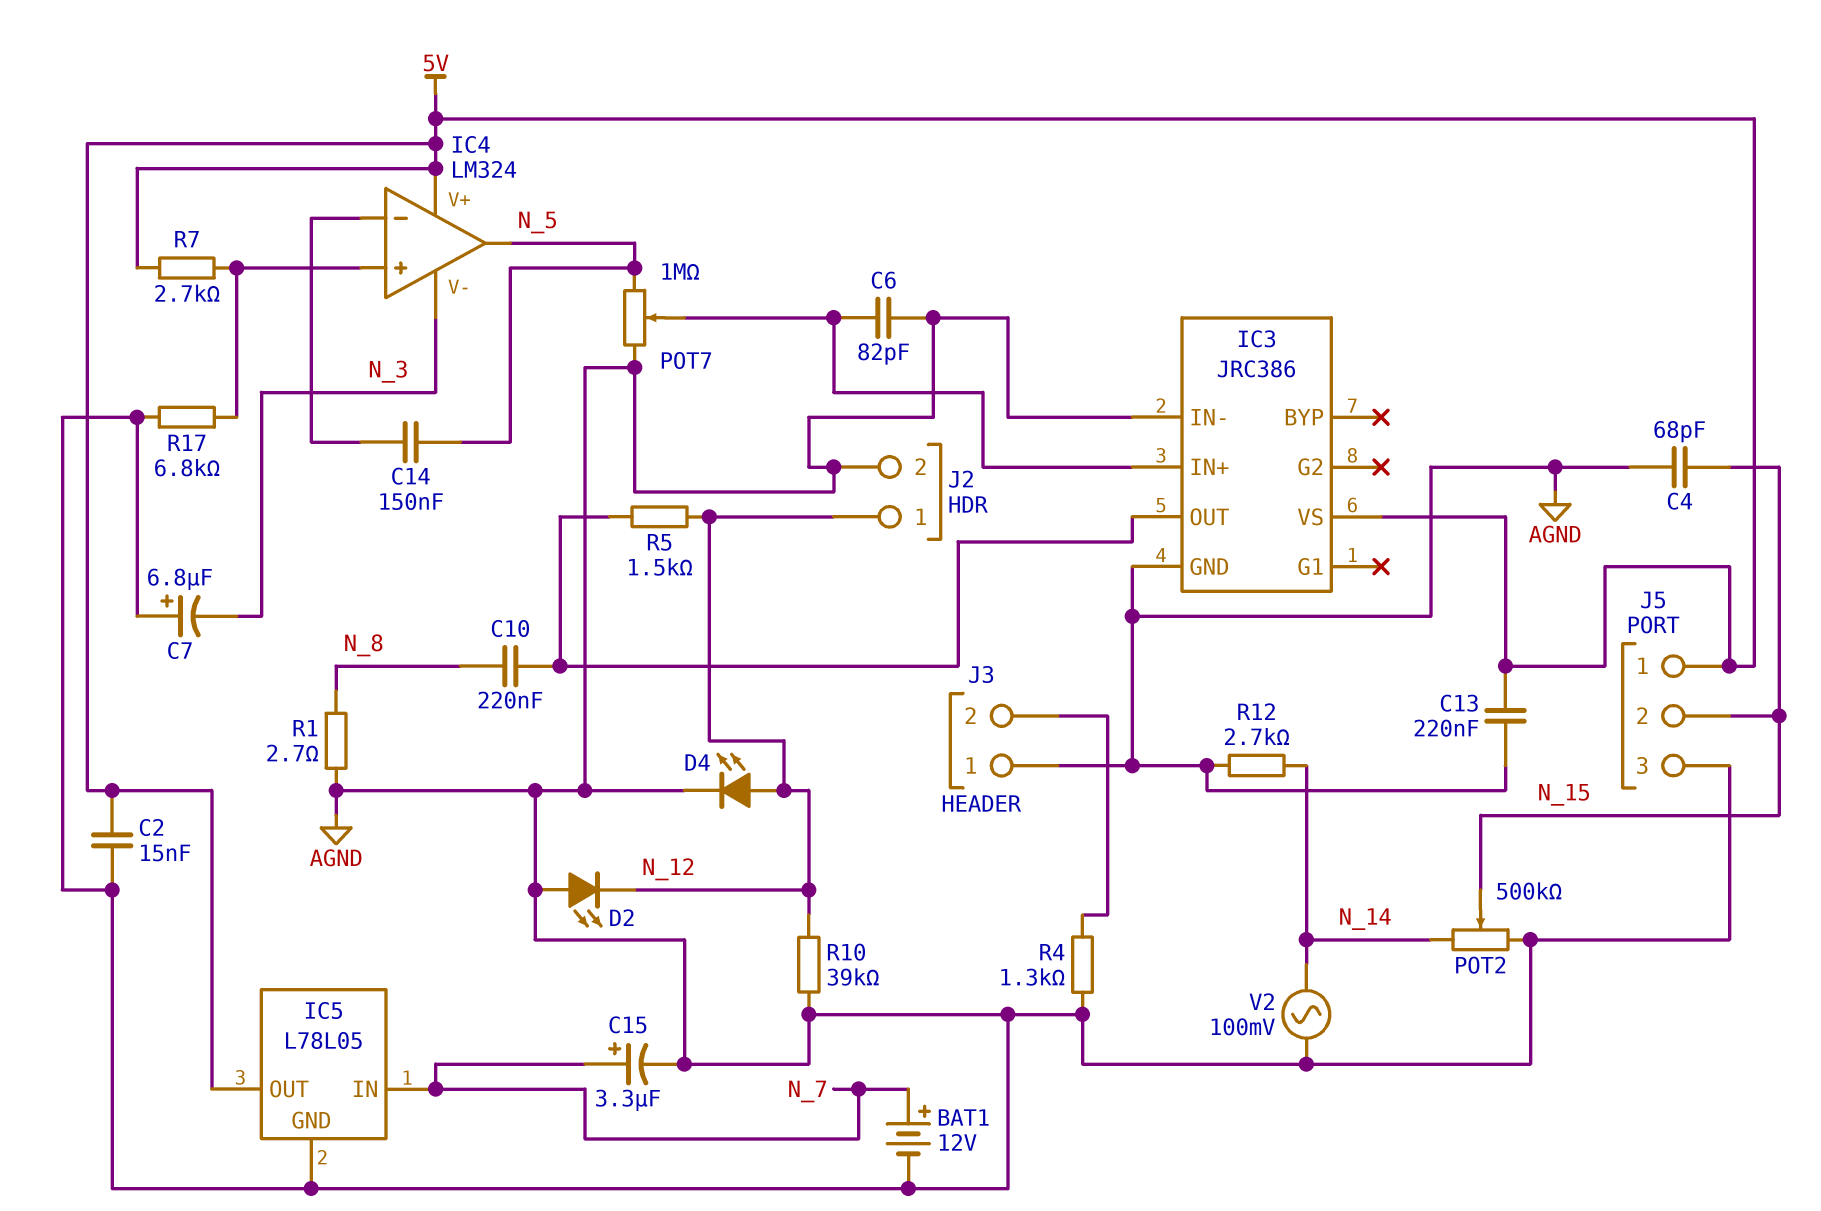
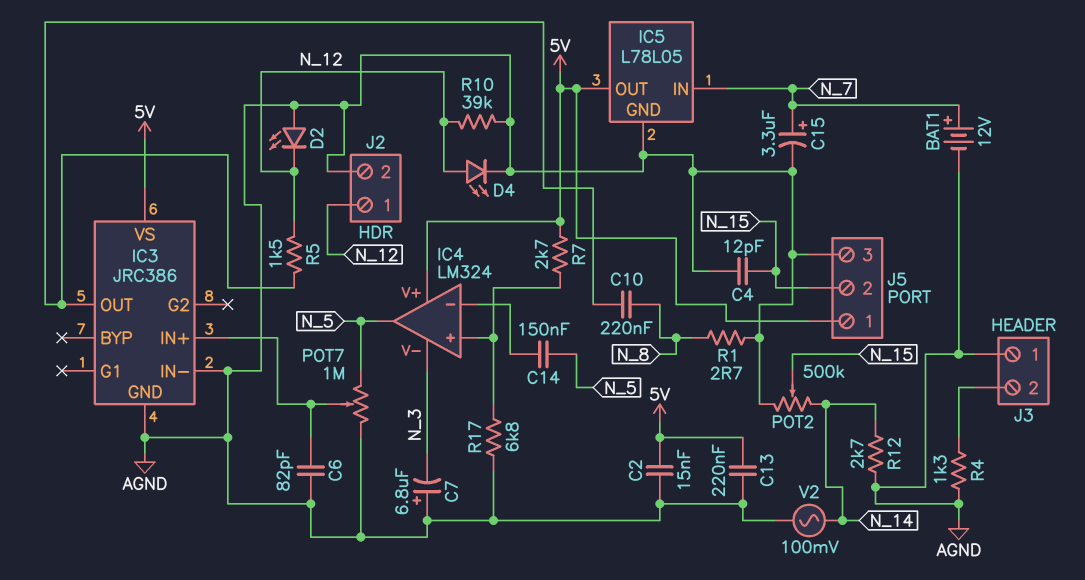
C4: 68pF (AGND, N_15) -> 12pF (AGND, N_15)

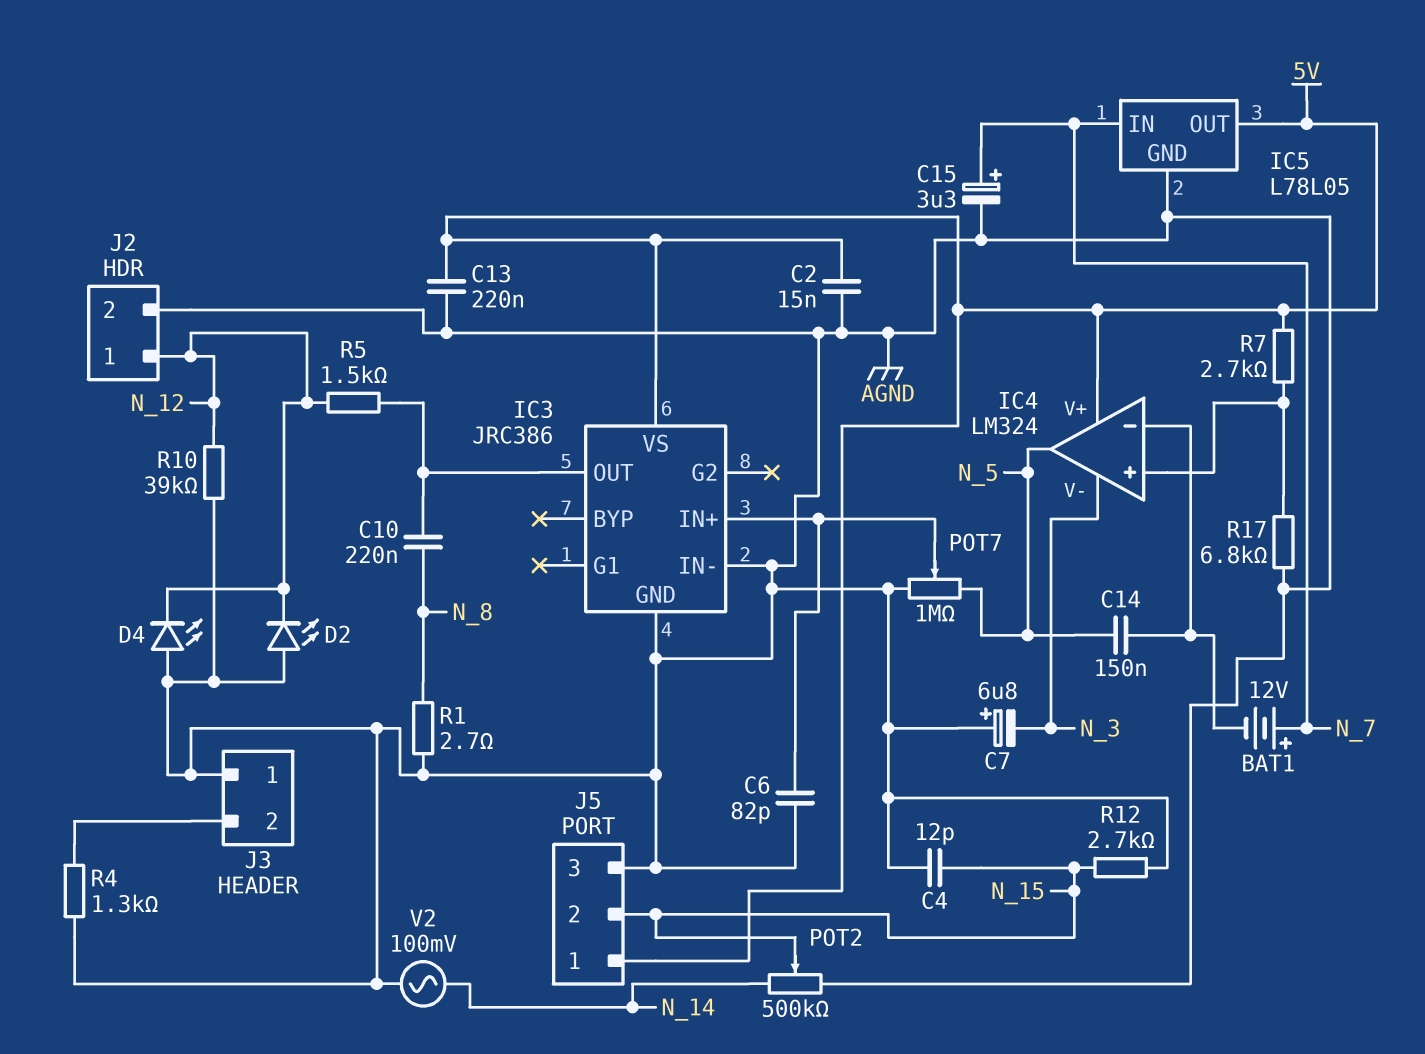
BAT1: 12V (plus N_7, minus AGND) -> 12V (plus N_7, minus IC4/in-)
D4: LED (A N_12, K AGND) -> LED (A AGND, K N_12)
R12: 2.7k (AGND, N_14) -> 2.7k (AGND, N_15)

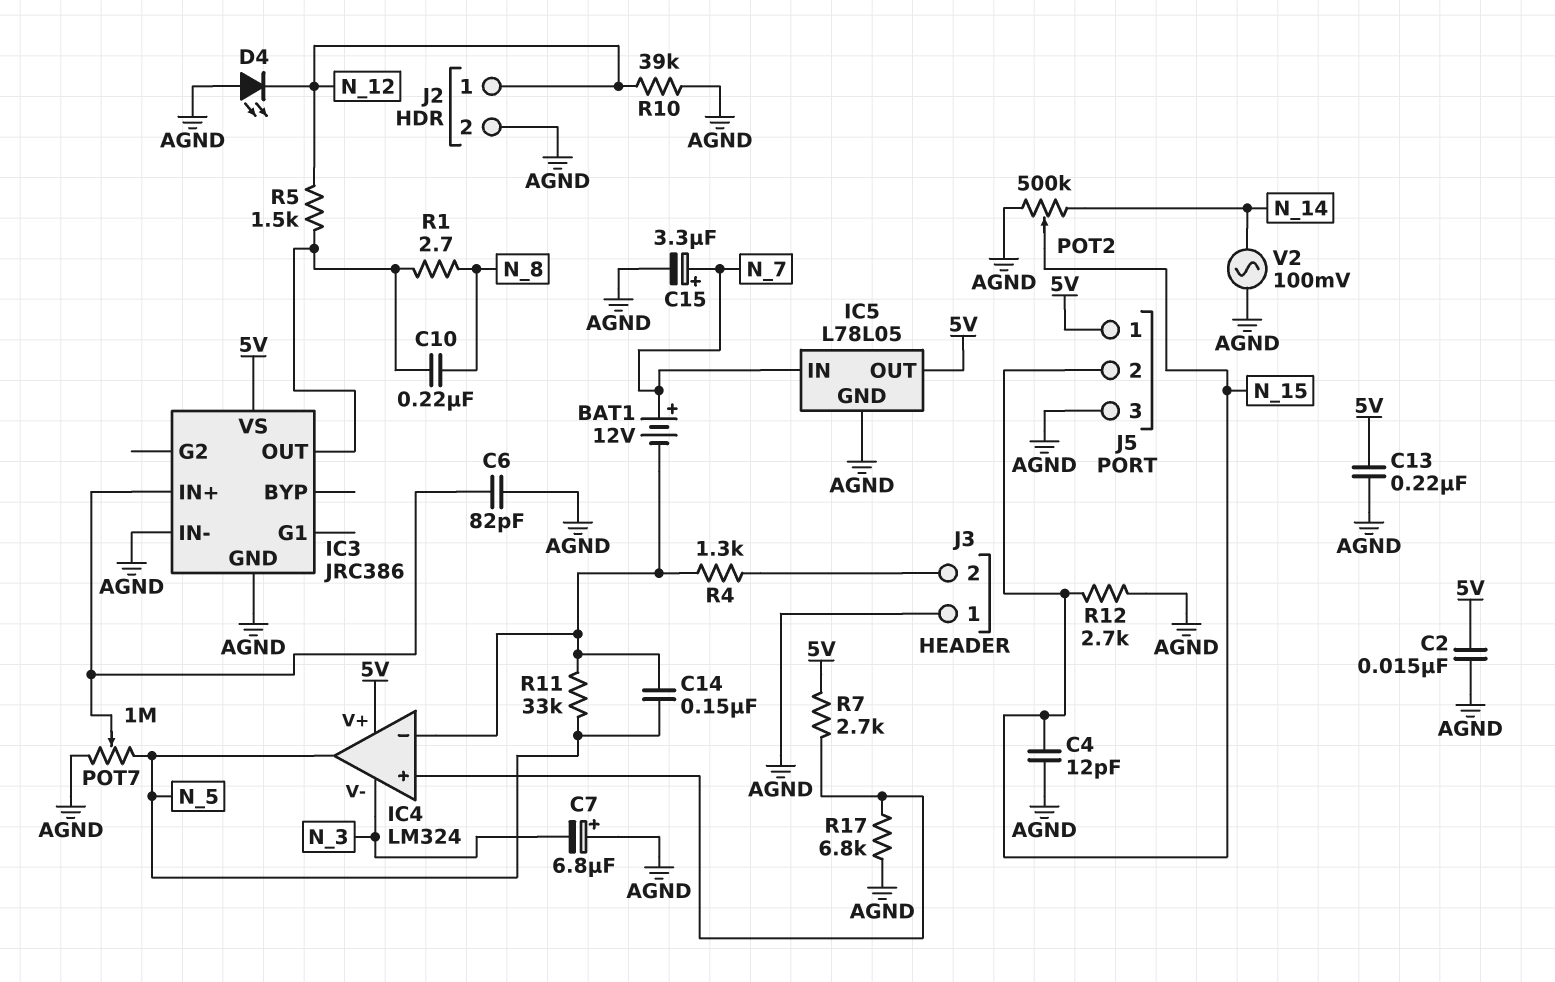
D2: LED (A AGND, K N_12) -> none
R1: 2.7 (AGND, N_8) -> 2.7 (IC3/OUT, N_8)
R4: 1.3k (AGND, J3/2) -> 1.3k (IC4/in-, J3/2)
R11: none -> 33k (IC4/in-, N_5)

